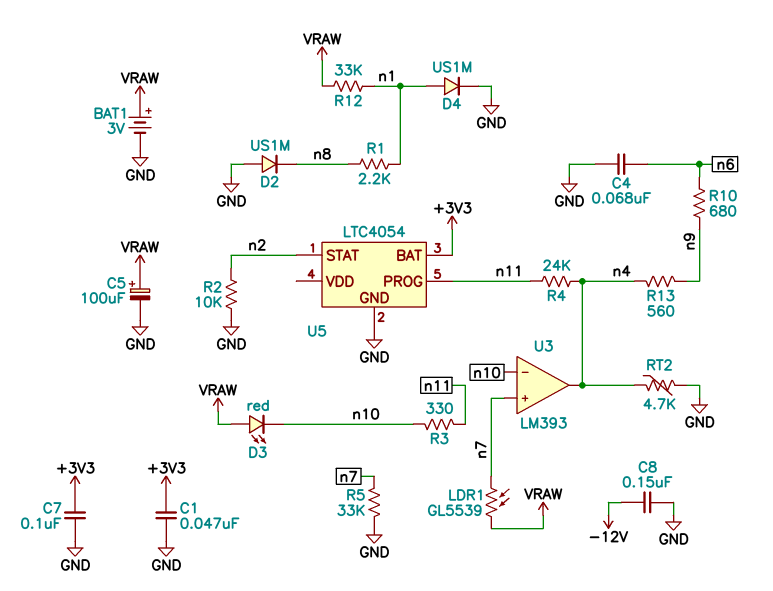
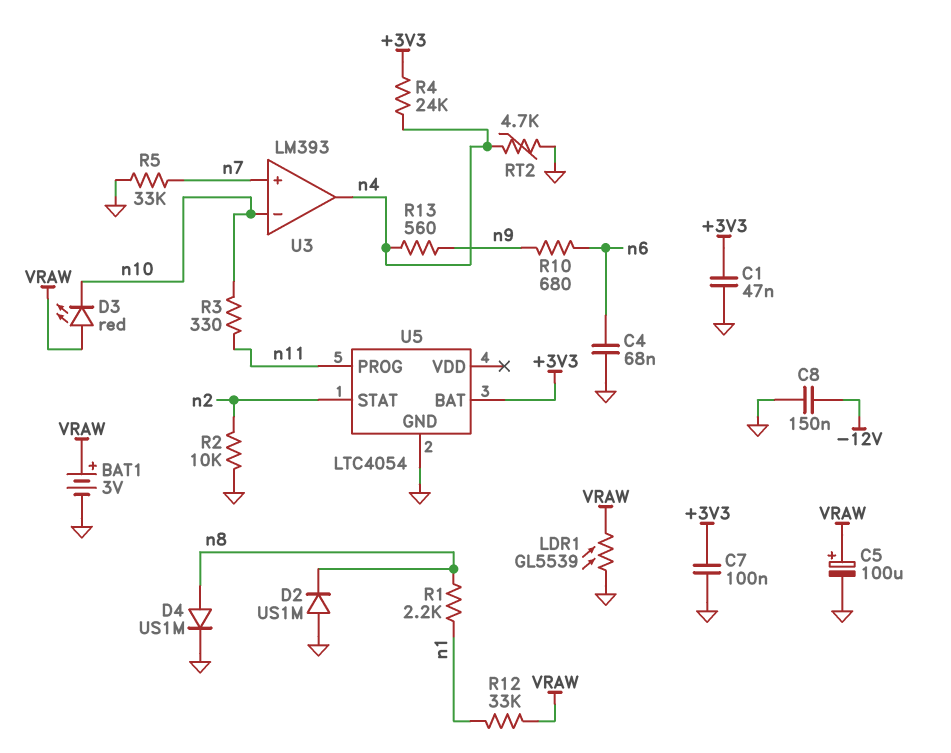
D4: diode US1M (A n1, K GND) -> diode US1M (A n8, K GND)
LDR1: GL5539 (VRAW, n7) -> GL5539 (GND, VRAW)
R4: 24k (n4, n11) -> 24k (+3V3, n4)

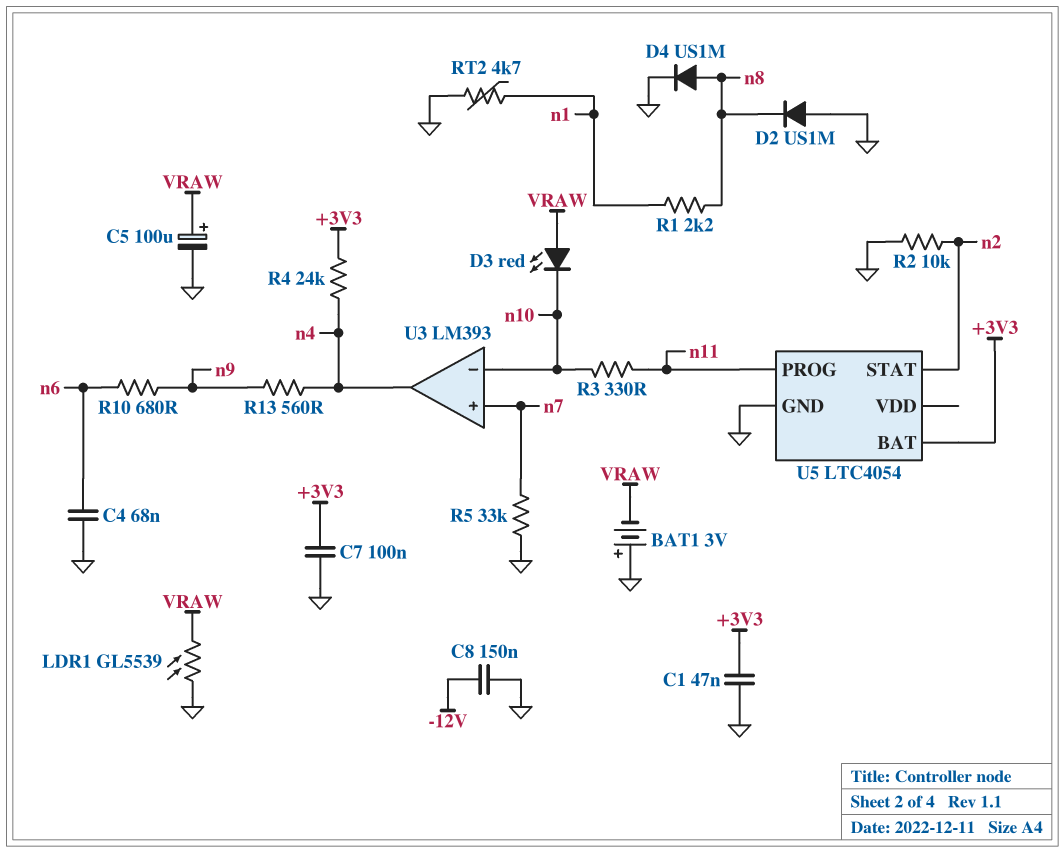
BAT1: 3V (plus VRAW, minus GND) -> 3V (plus GND, minus VRAW)
R12: 33k (VRAW, n1) -> none
RT2: 4.7k (GND, n4) -> 4.7k (GND, n1)

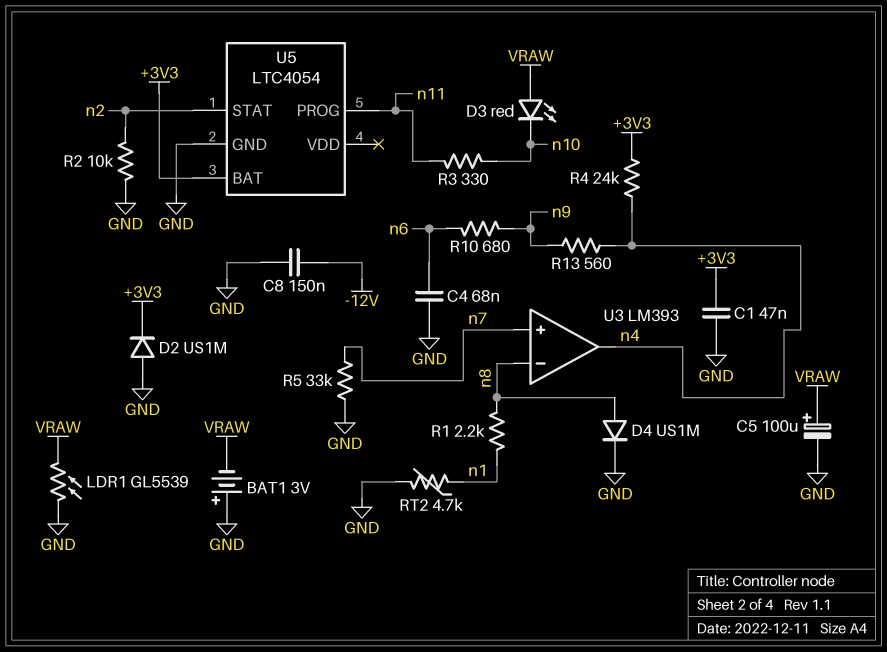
C7: 100nF (+3V3, GND) -> none
D2: diode US1M (A GND, K n8) -> diode US1M (A GND, K +3V3)
U3 pin in-: n10 -> n8

